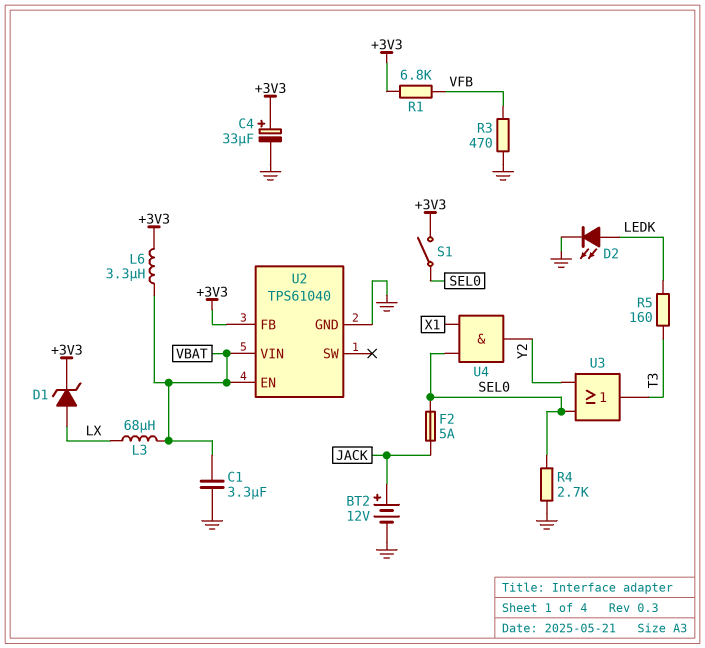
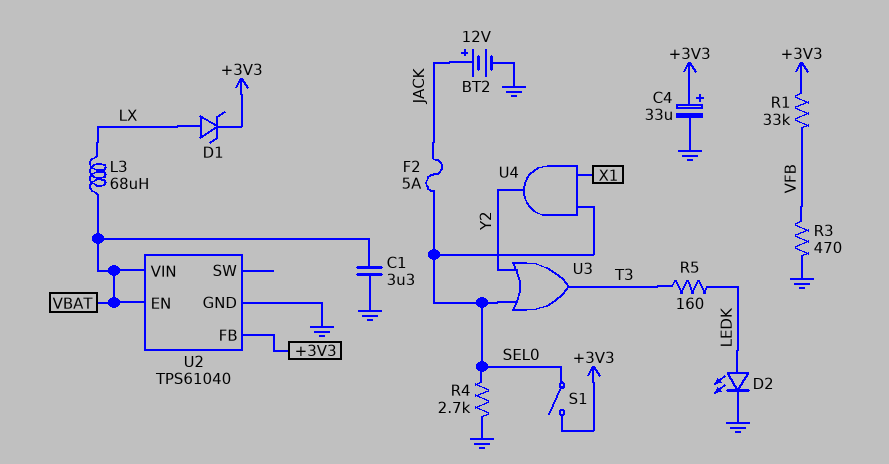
L6: 3.3uH (+3V3, VBAT) -> none
R1: 6.8k (+3V3, VFB) -> 33k (+3V3, VFB)

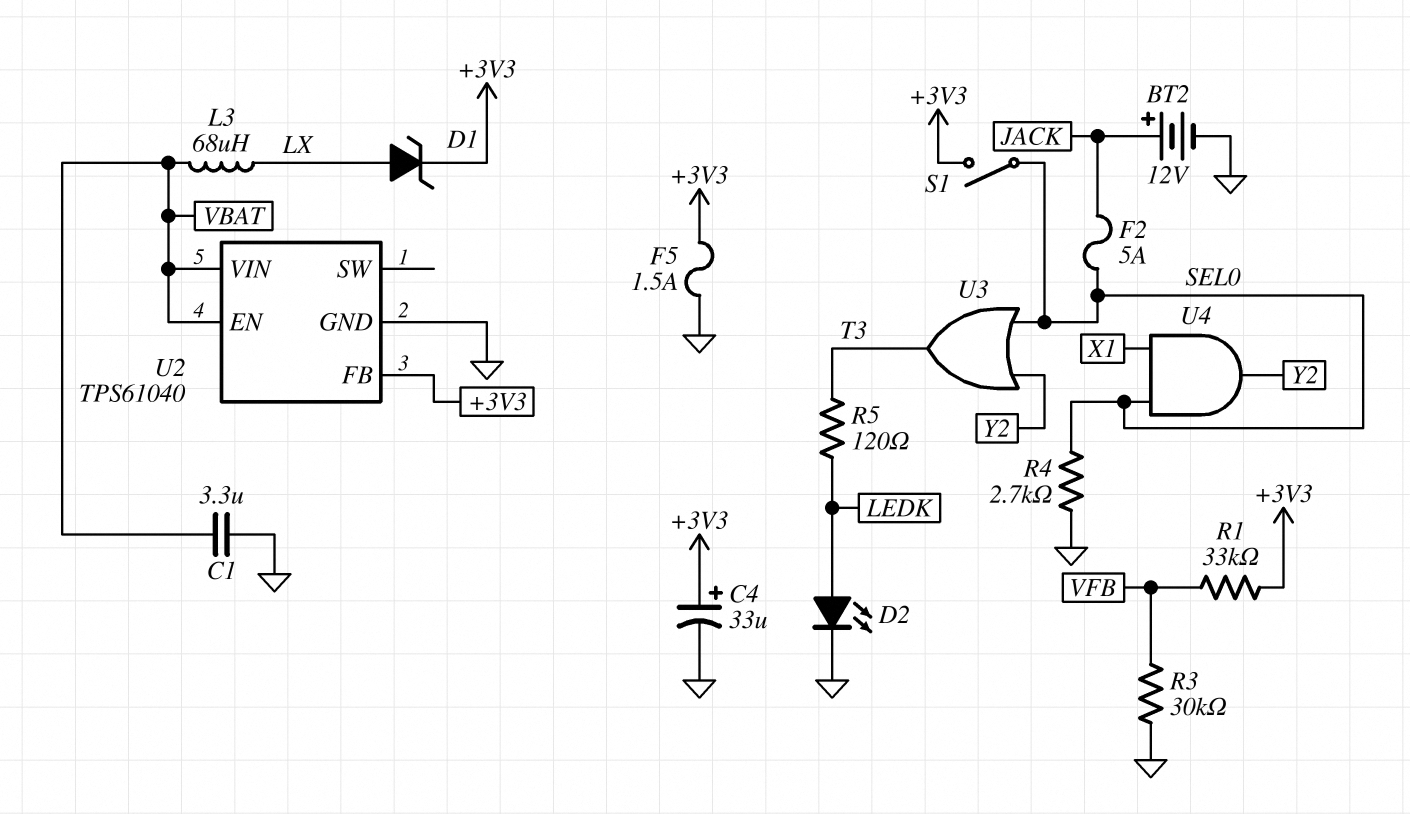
F5: none -> 1.5A (+3V3, GND)
R3: 470 (GND, VFB) -> 30k (GND, VFB)
R5: 160 (LEDK, T3) -> 120 (LEDK, T3)

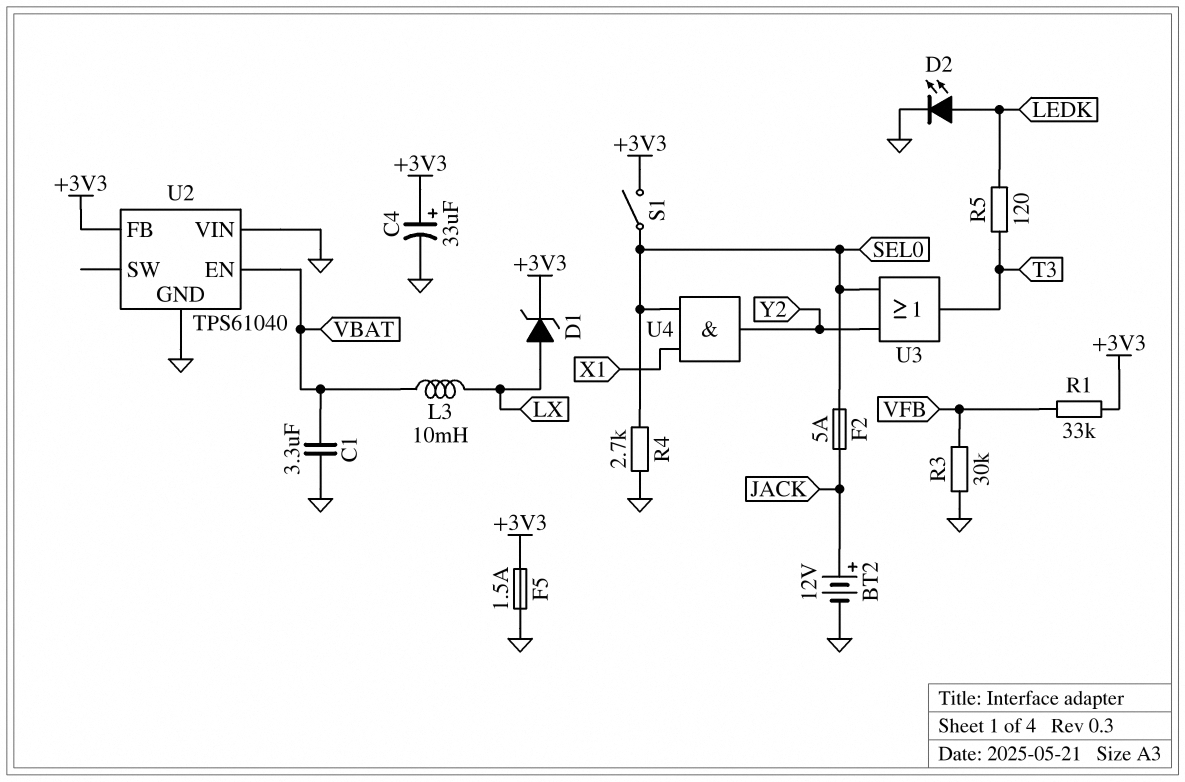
L3: 68uH (LX, VBAT) -> 10mH (LX, VBAT)
U2 pin VIN: VBAT -> GND

